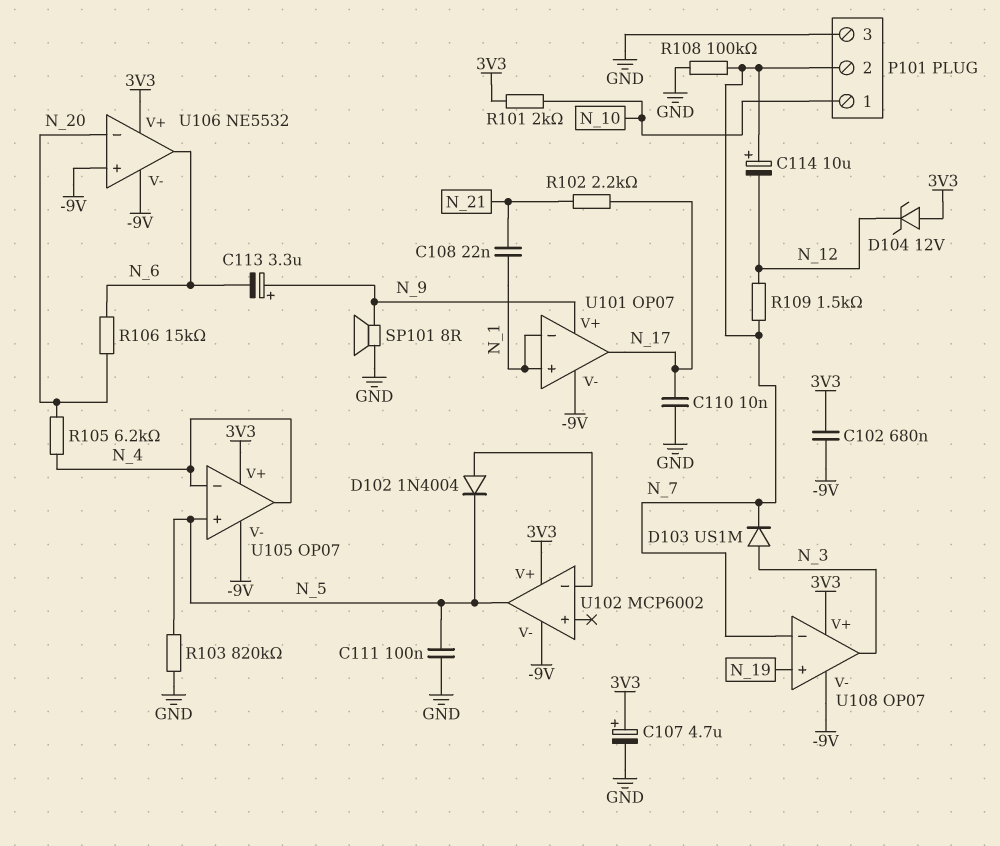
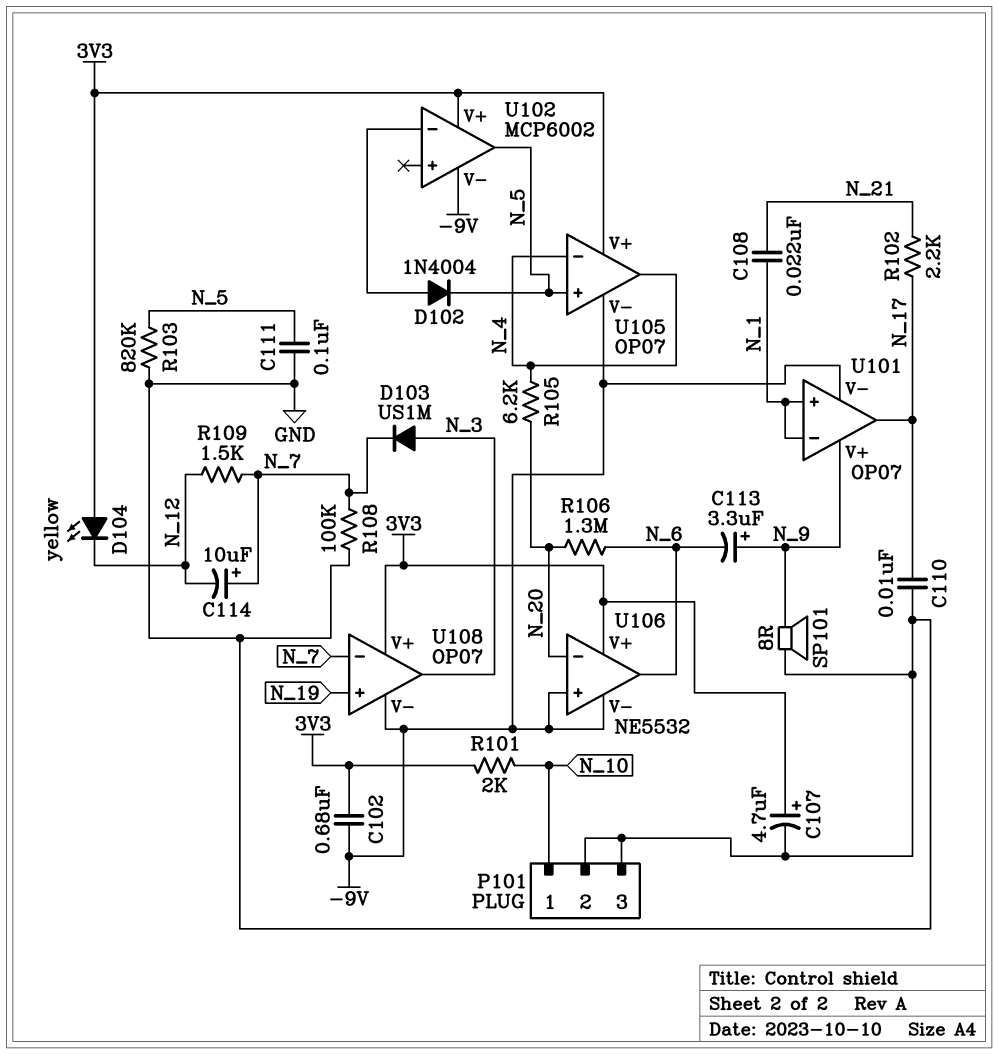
D104: zener 12V (A 3V3, K N_12) -> LED yellow (A 3V3, K N_12)
P101 pin 2: N_7 -> GND
R106: 15k (N_6, N_20) -> 1.3M (N_6, N_20)

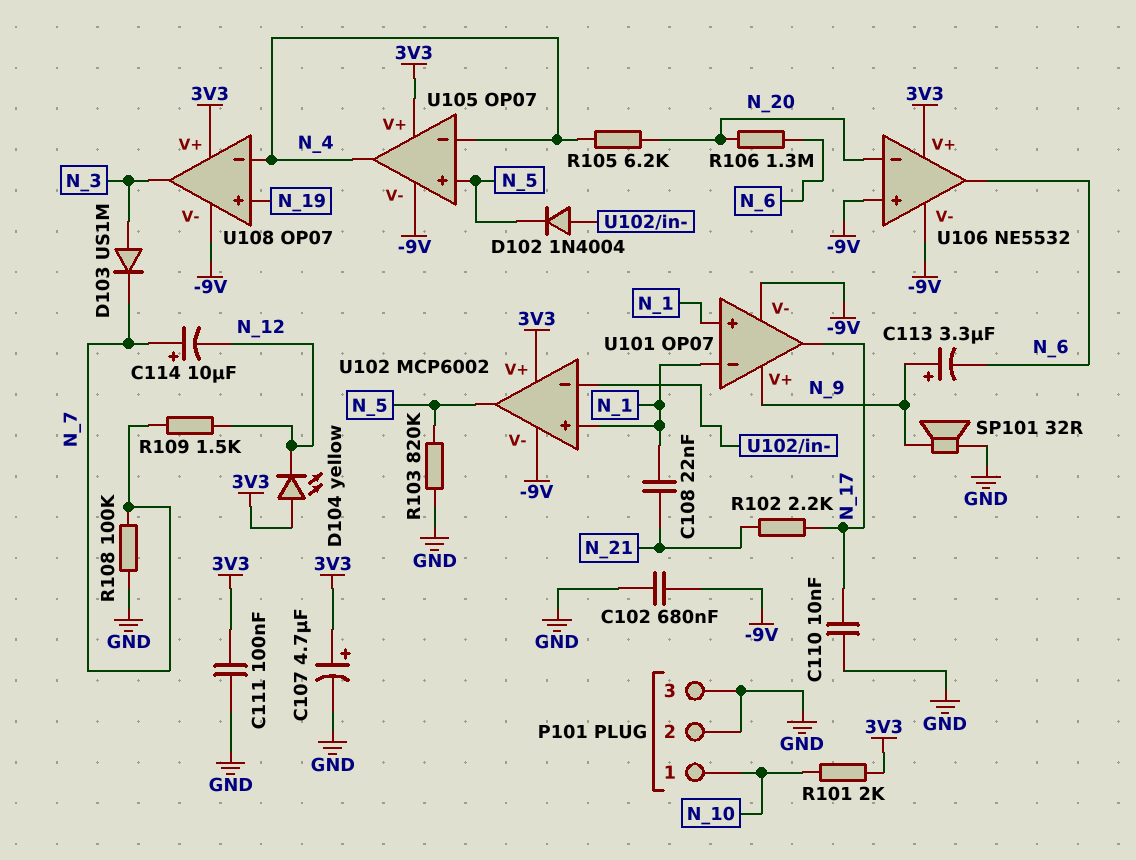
C102: 680nF (-9V, 3V3) -> 680nF (-9V, GND)
C111: 100nF (GND, N_5) -> 100nF (3V3, GND)
SP101: speaker 8R (GND, N_9) -> speaker 32R (GND, N_9)
U102 pin in+: none -> N_1
U108 pin in-: N_7 -> N_4

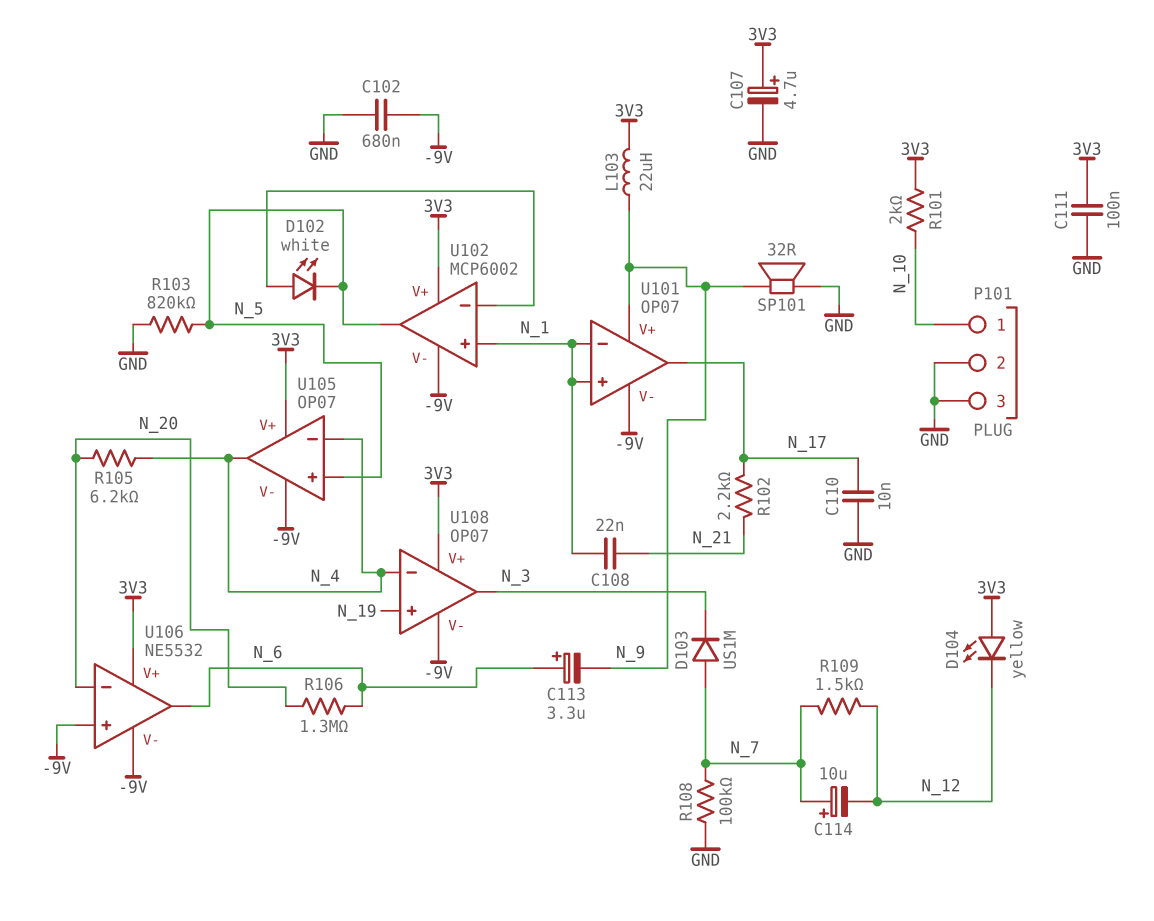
C113: 3.3uF (plus N_9, minus N_6) -> 3.3uF (plus N_6, minus N_9)
D102: diode 1N4004 (A U102/in-, K N_5) -> LED white (A U102/in-, K N_5)
D103: diode US1M (A N_3, K N_7) -> diode US1M (A N_7, K N_3)
L103: none -> 22uH (3V3, N_9)

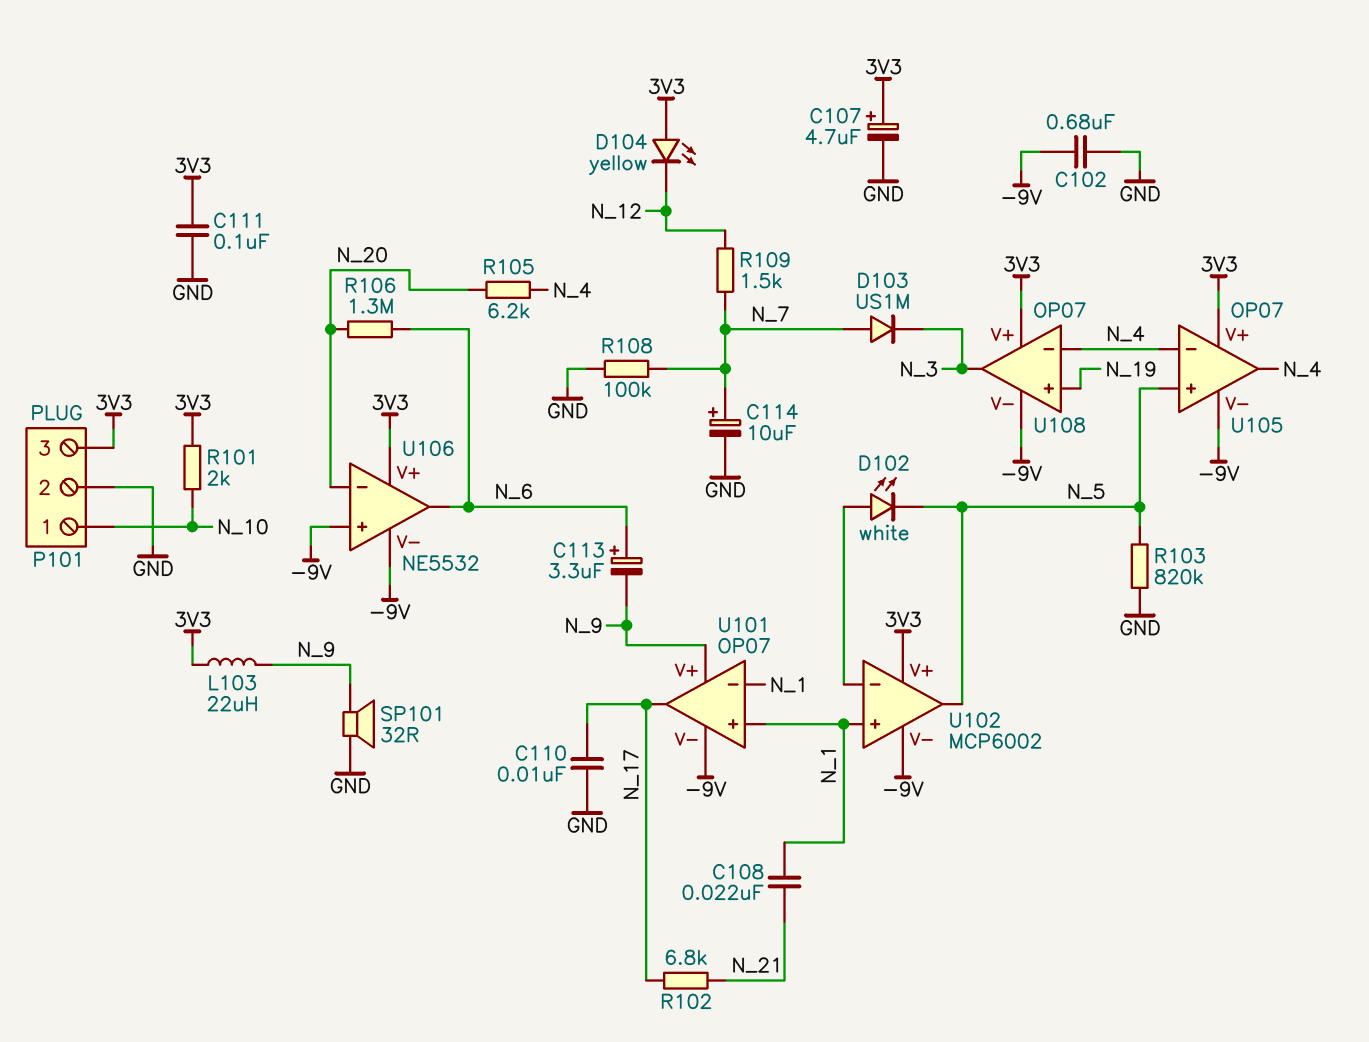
C114: 10uF (plus N_7, minus N_12) -> 10uF (plus N_7, minus GND)
P101 pin 3: GND -> 3V3
R102: 2.2k (N_17, N_21) -> 6.8k (N_17, N_21)

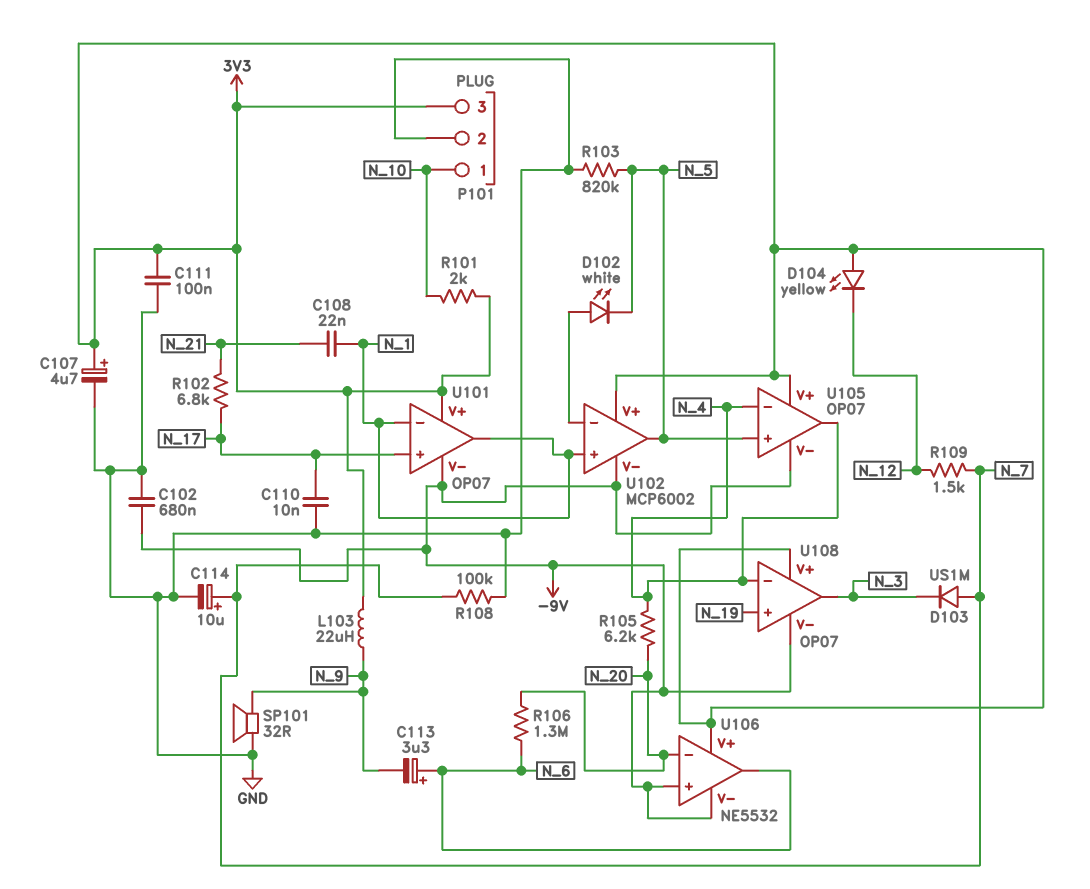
U101 pin V+: N_9 -> 3V3
U101 pin in+: N_1 -> N_17
U101 pin out: N_17 -> N_1

